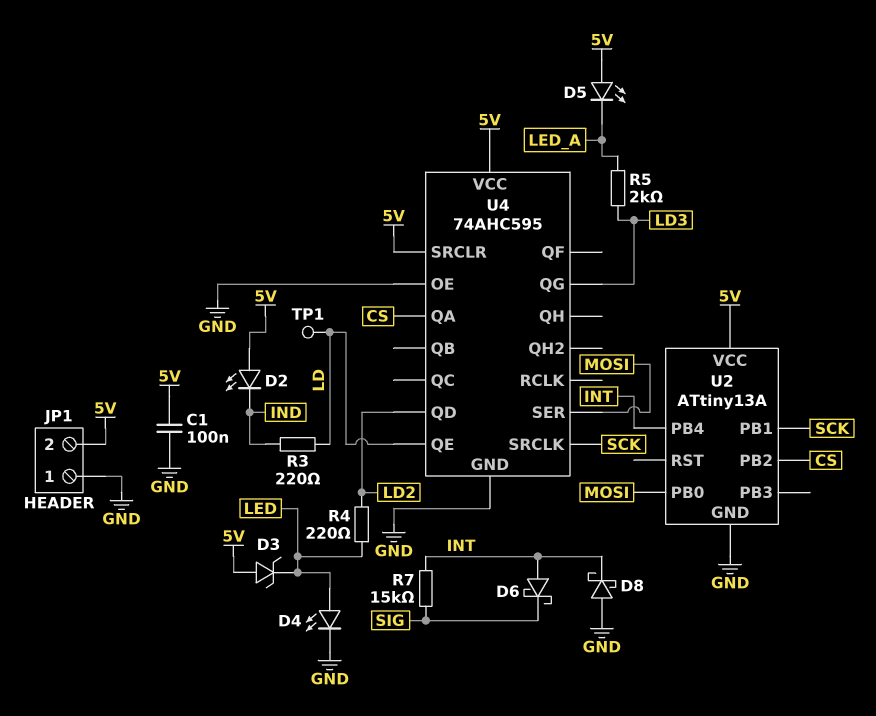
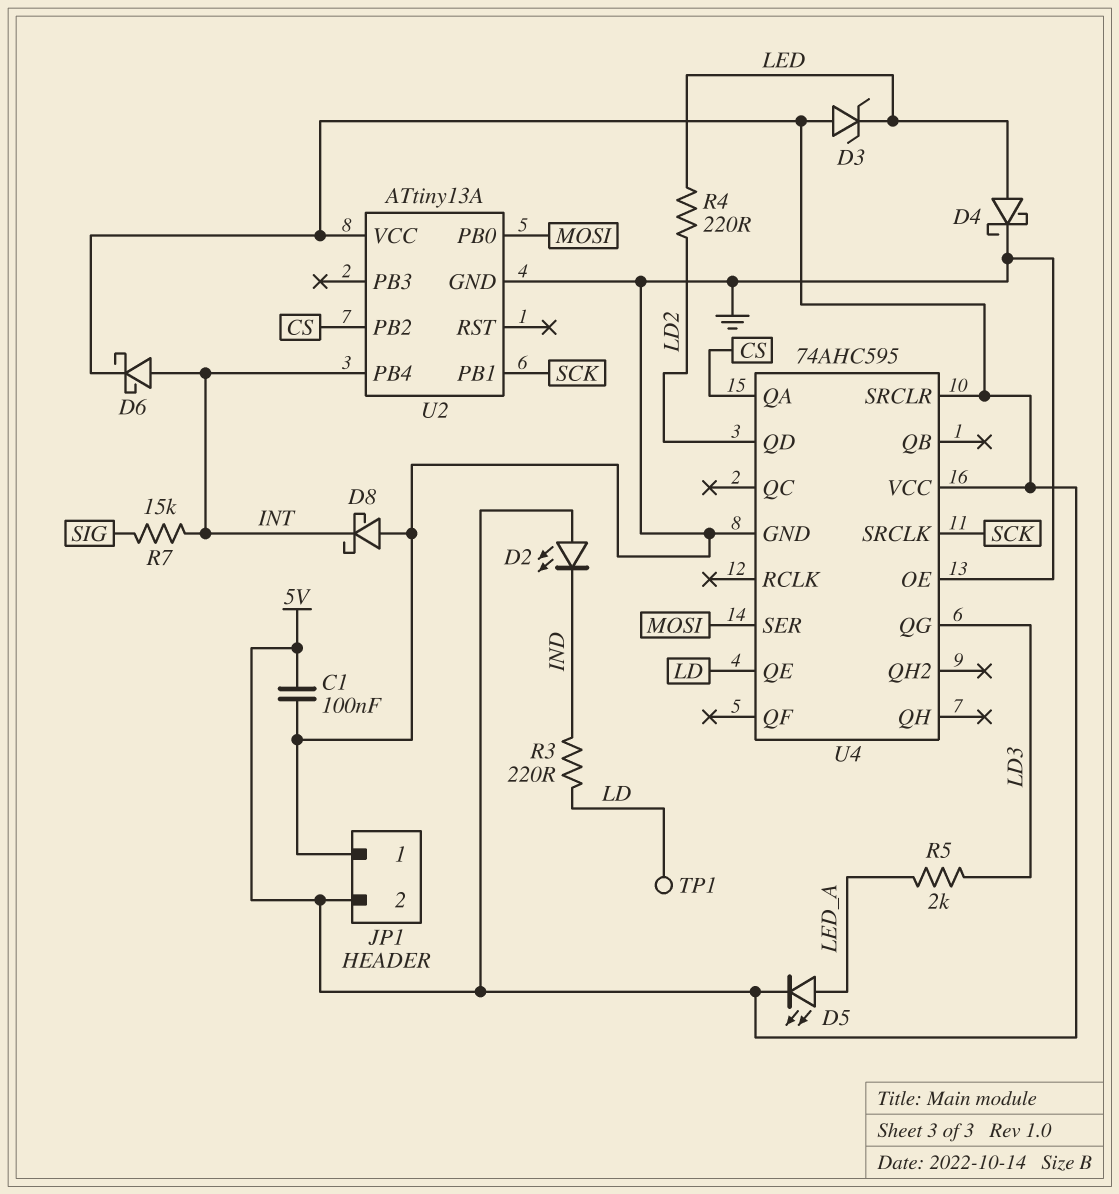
D4: LED (A LED, K GND) -> schottky (A LED, K GND)
D5: LED (A 5V, K LED_A) -> LED (A LED_A, K 5V)
D6: schottky (A INT, K SIG) -> schottky (A INT, K 5V)

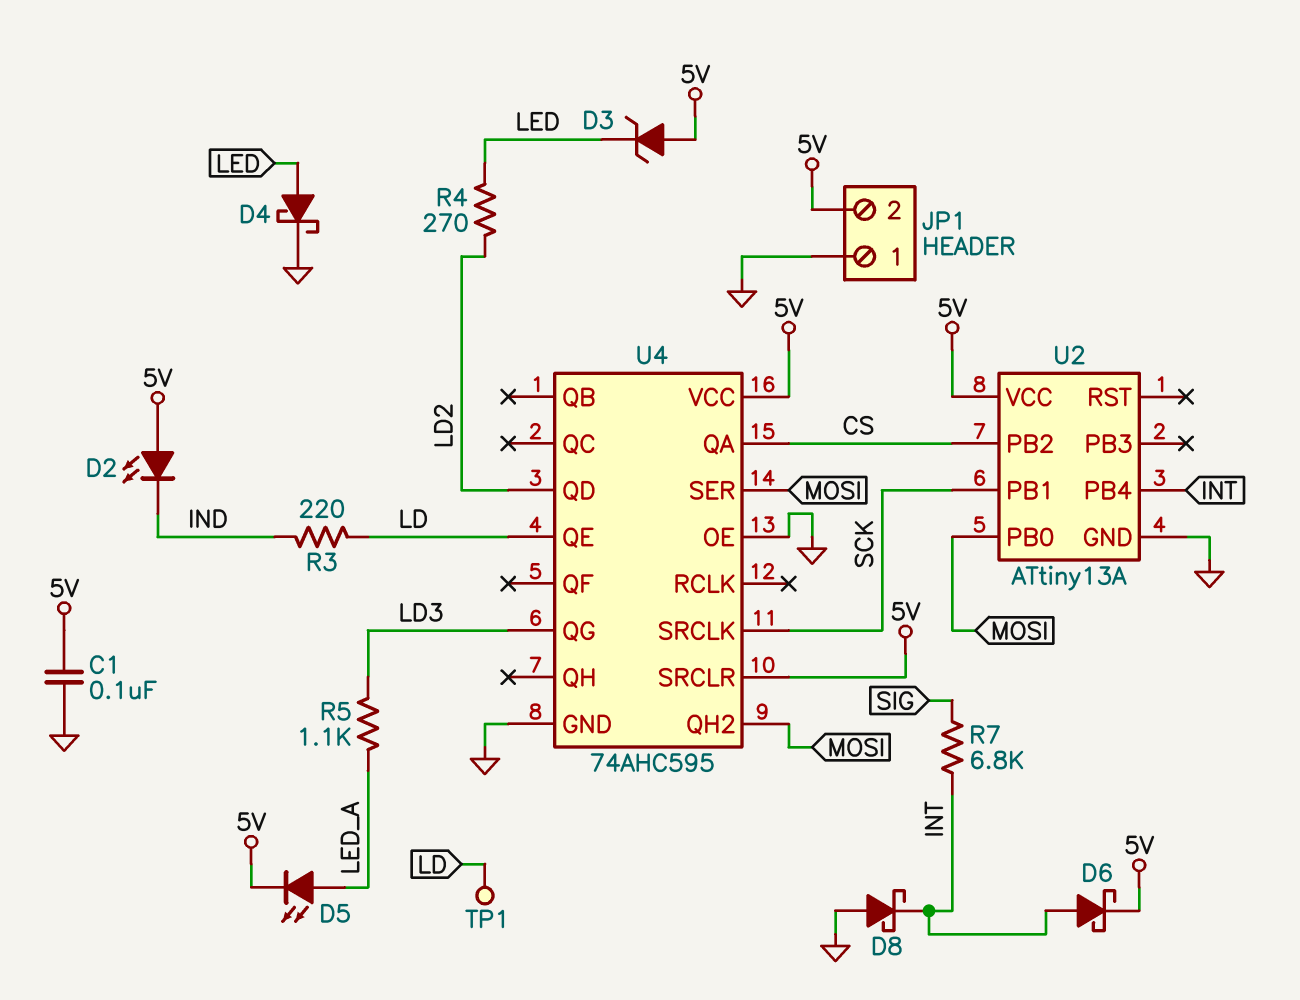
R4: 220 (LD2, LED) -> 270 (LD2, LED)
R5: 2k (LD3, LED_A) -> 1.1k (LD3, LED_A)
R7: 15k (INT, SIG) -> 6.8k (INT, SIG)
U4 pin QH2: none -> MOSI

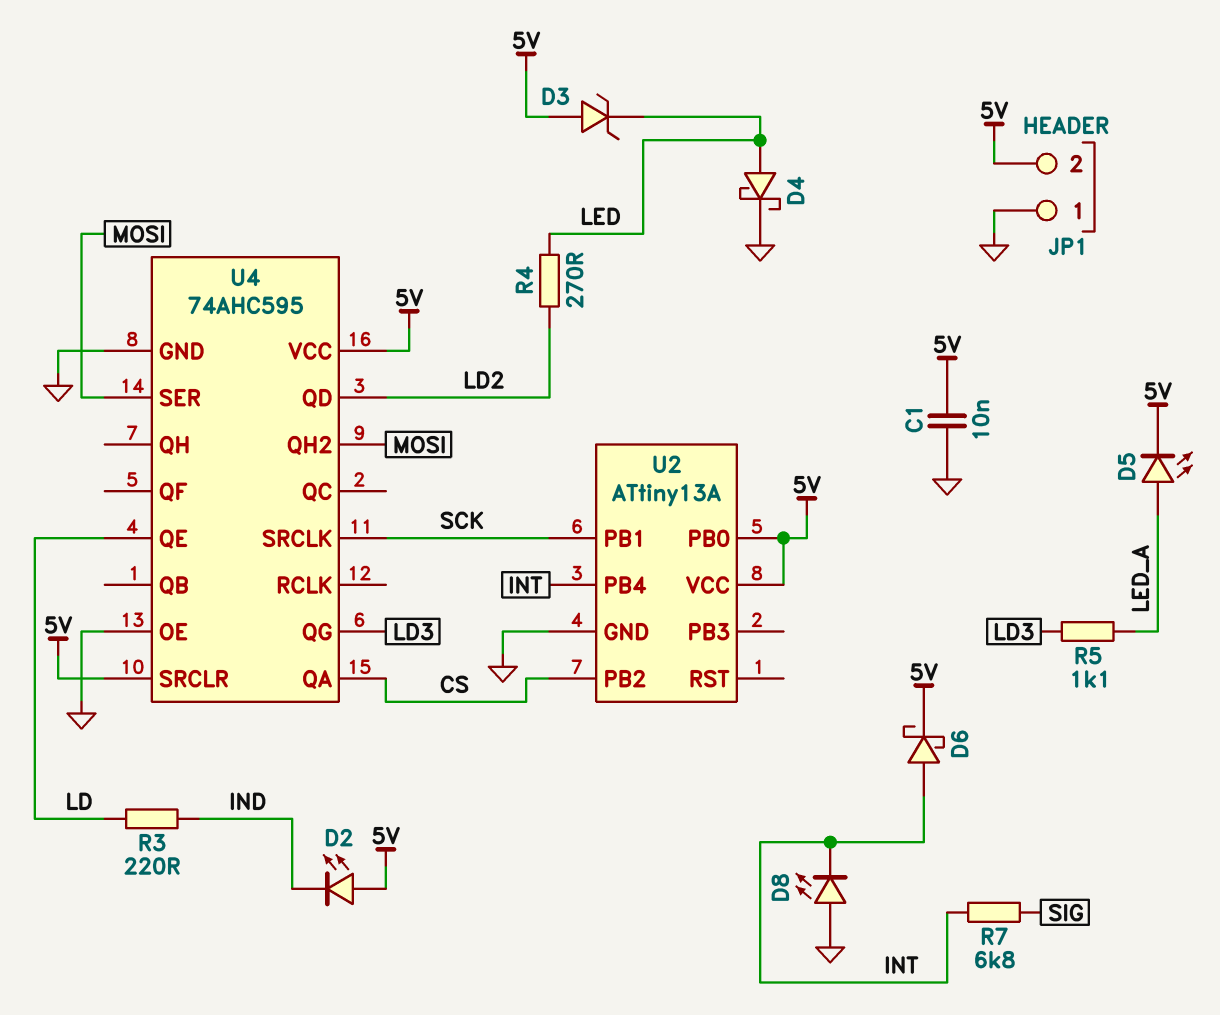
C1: 100nF (5V, GND) -> 10nF (5V, GND)
D8: schottky (A GND, K INT) -> LED (A GND, K INT)
TP1: test point (LD) -> none
U2 pin PB0: MOSI -> 5V

